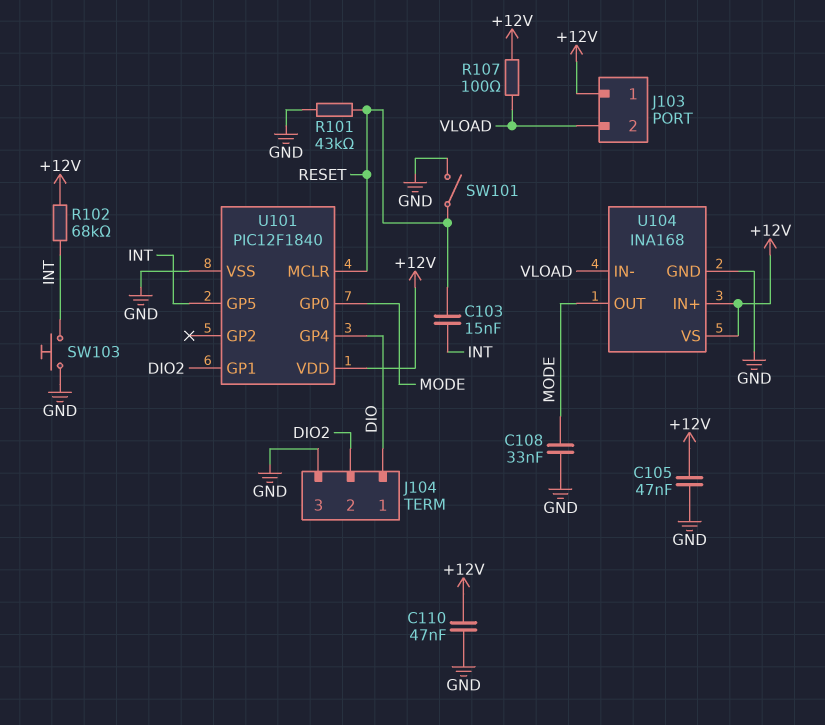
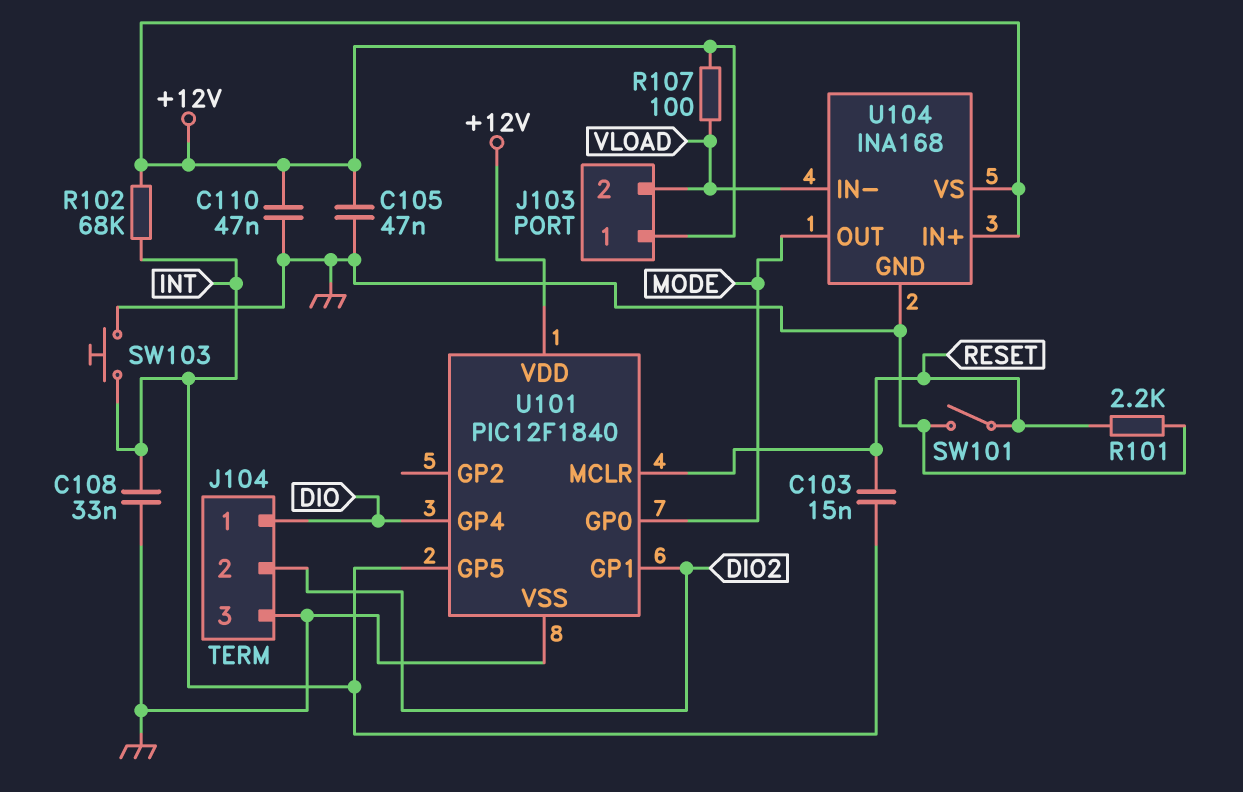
C108: 33nF (GND, MODE) -> 33nF (GND, INT)
R101: 43k (GND, RESET) -> 2.2k (GND, RESET)

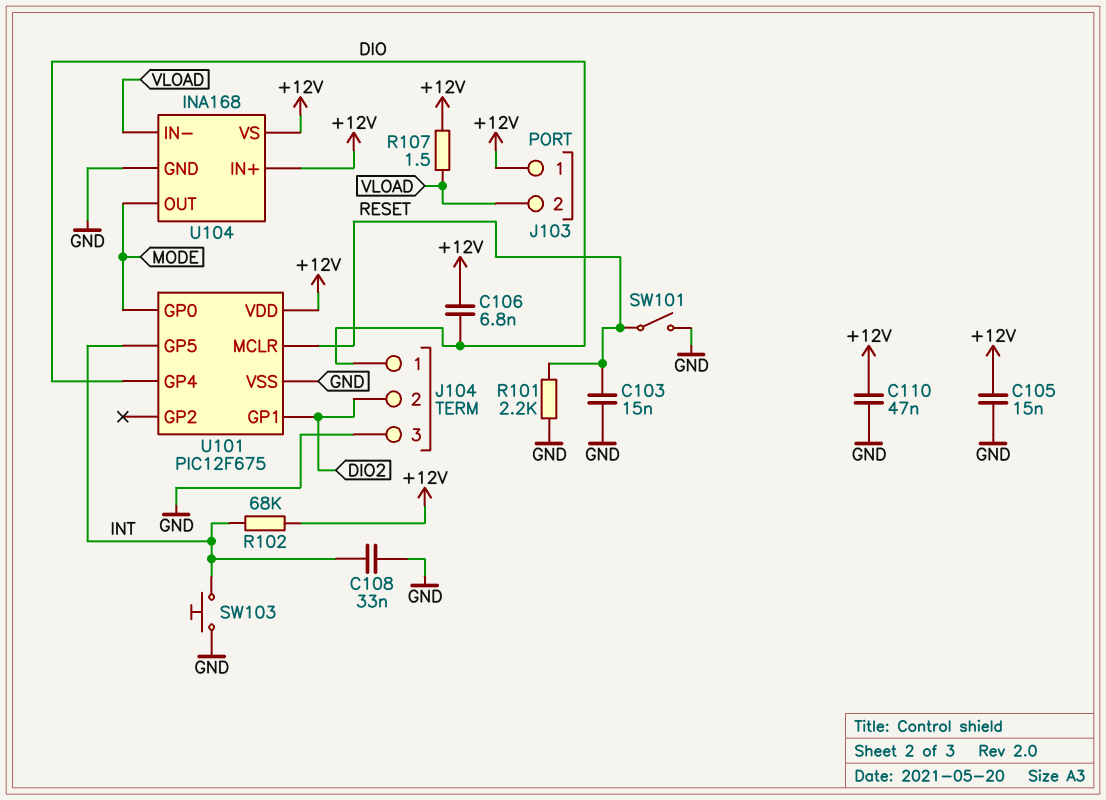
C103: 15nF (INT, RESET) -> 15nF (GND, RESET)
C105: 47nF (+12V, GND) -> 15nF (+12V, GND)
C106: none -> 6.8nF (+12V, DIO)
R107: 100 (+12V, VLOAD) -> 1.5 (+12V, VLOAD)
U101: PIC12F1840 -> PIC12F675

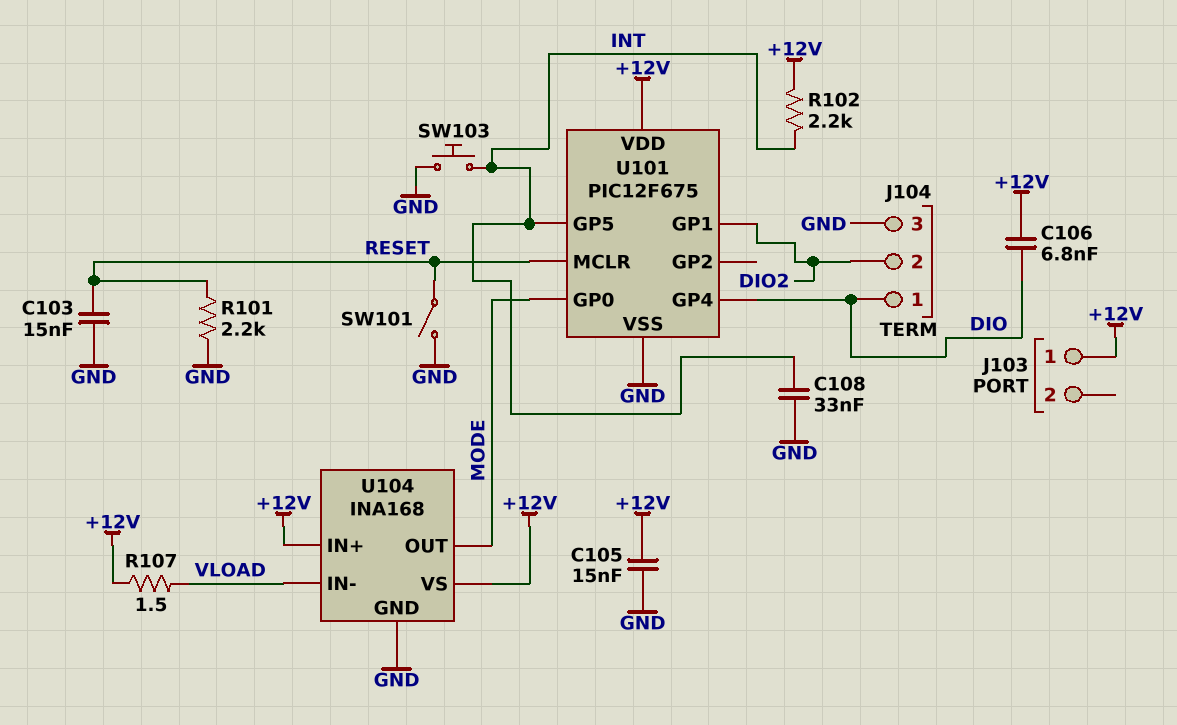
C110: 47nF (+12V, GND) -> none
J103 pin 2: VLOAD -> none
R102: 68k (+12V, INT) -> 2.2k (+12V, INT)

